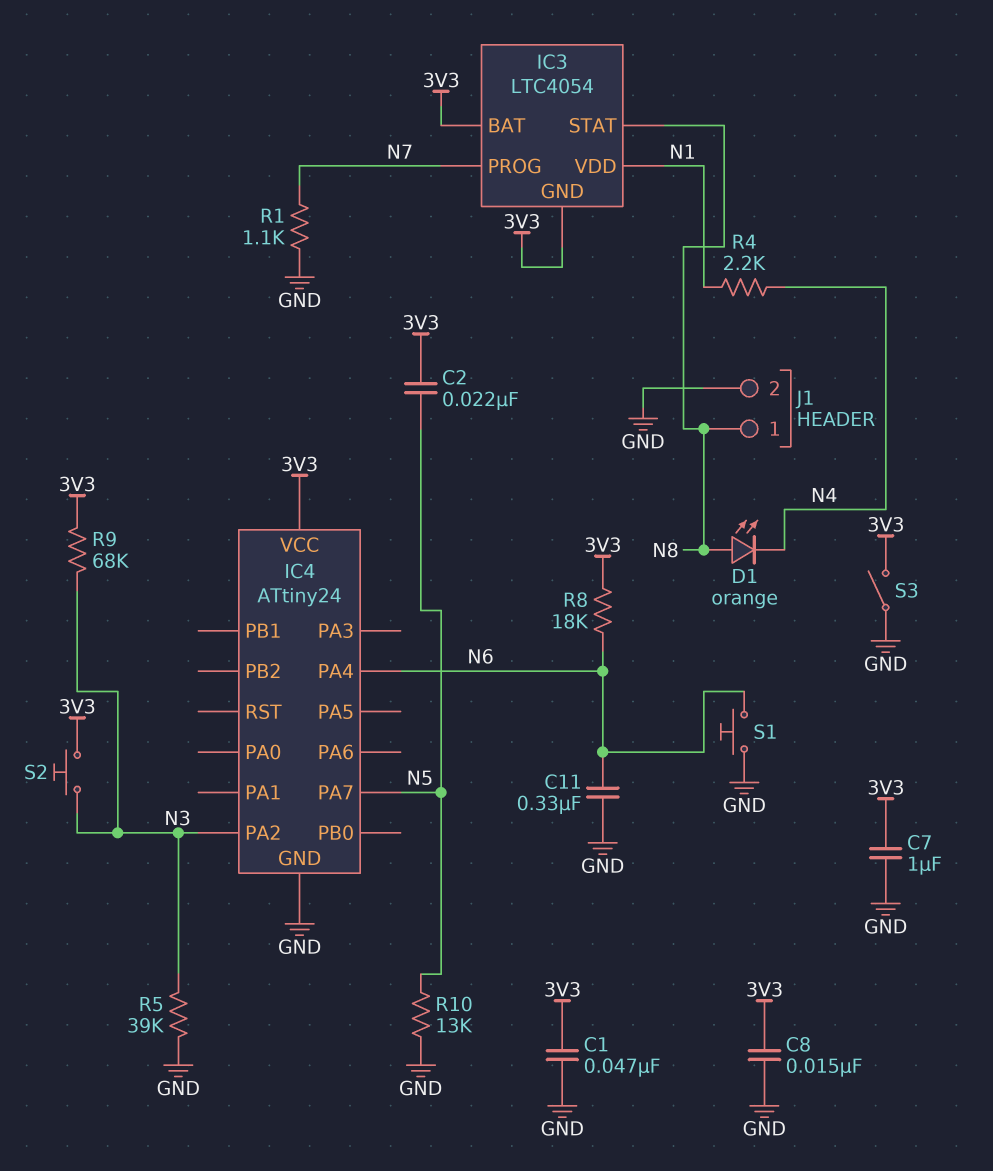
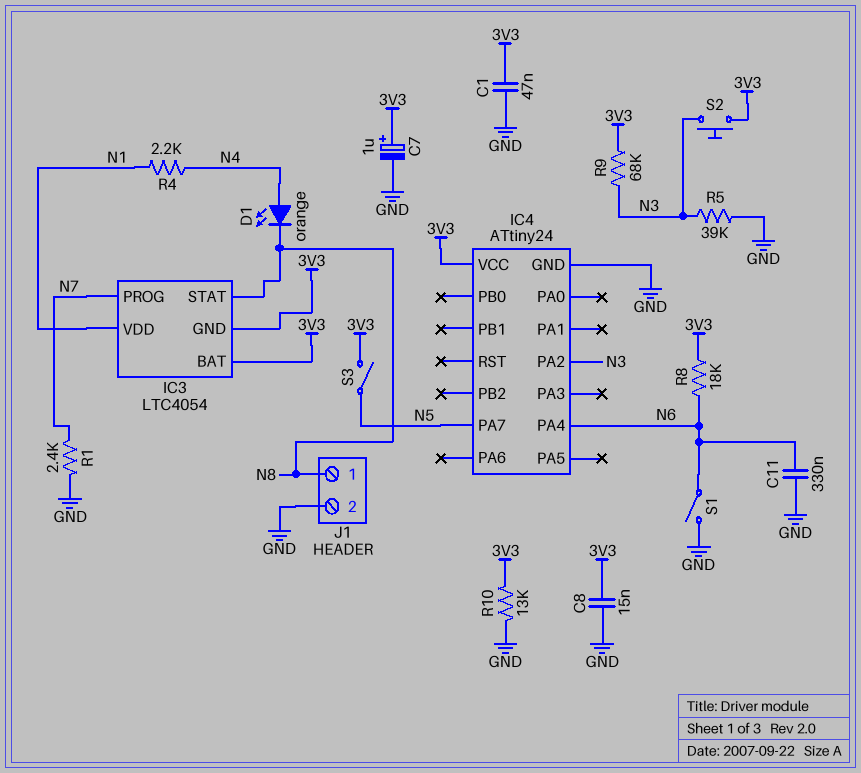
C2: 22nF (3V3, N5) -> none
C7: 1uF (3V3, GND) -> 1uF (plus 3V3, minus GND)
D1: LED orange (A N8, K N4) -> LED orange (A N4, K N8)
R1: 1.1k (GND, N7) -> 2.4k (GND, N7)
R10: 13k (GND, N5) -> 13k (3V3, GND)
S1: button (GND, N6) -> switch (GND, N6)
S3: switch (3V3, GND) -> switch (3V3, N5)

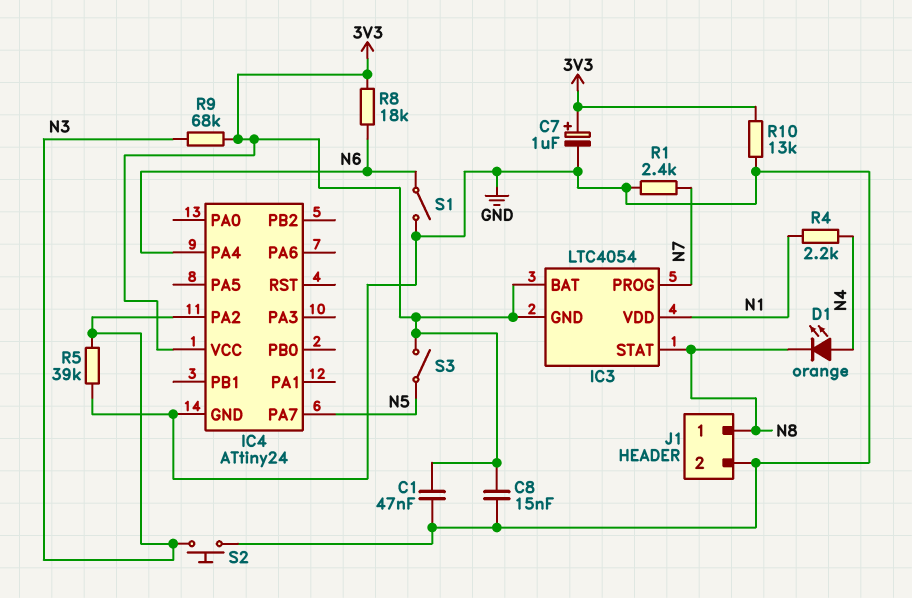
C11: 330nF (GND, N6) -> none
S2: button (3V3, N3) -> button (GND, N3)

